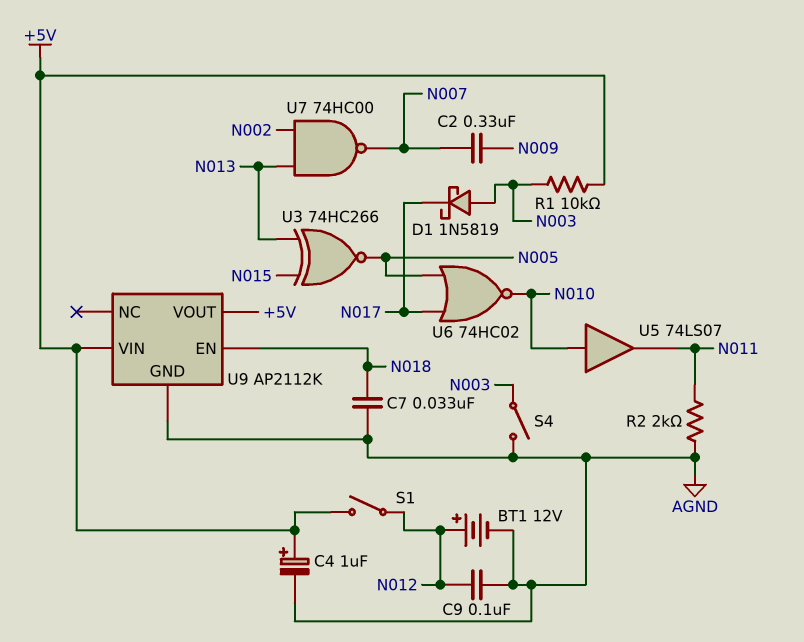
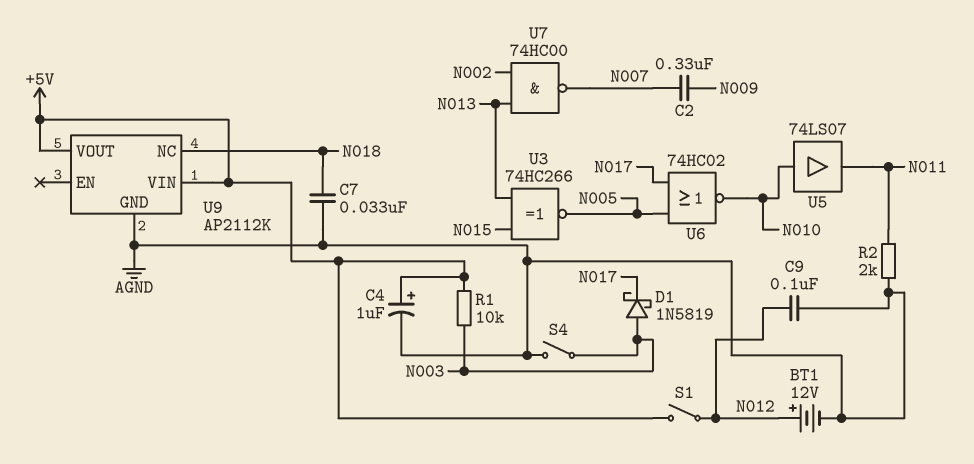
U9 pin EN: N018 -> none
U9 pin NC: none -> N018

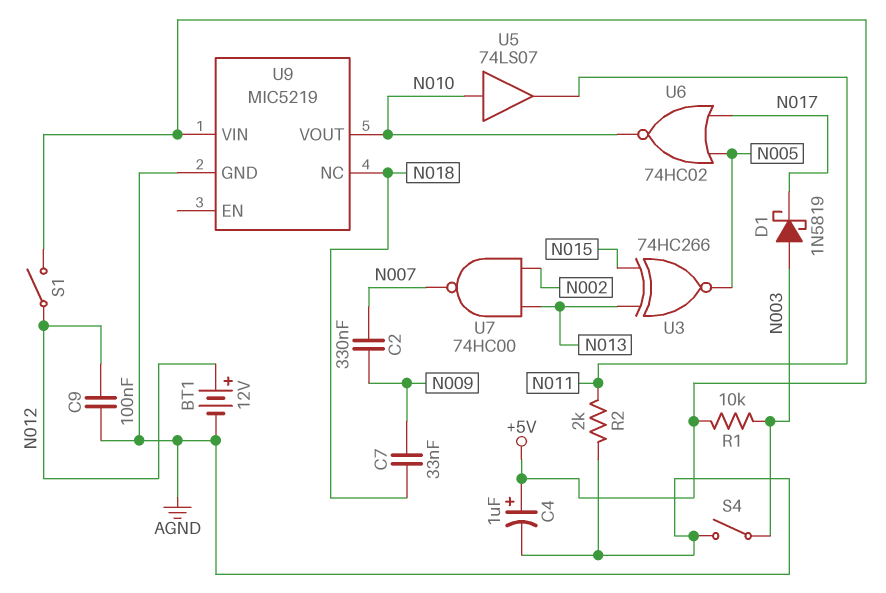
C7: 33nF (AGND, N018) -> 33nF (N009, N018)
U9: AP2112K -> MIC5219
U9 pin VOUT: +5V -> N010

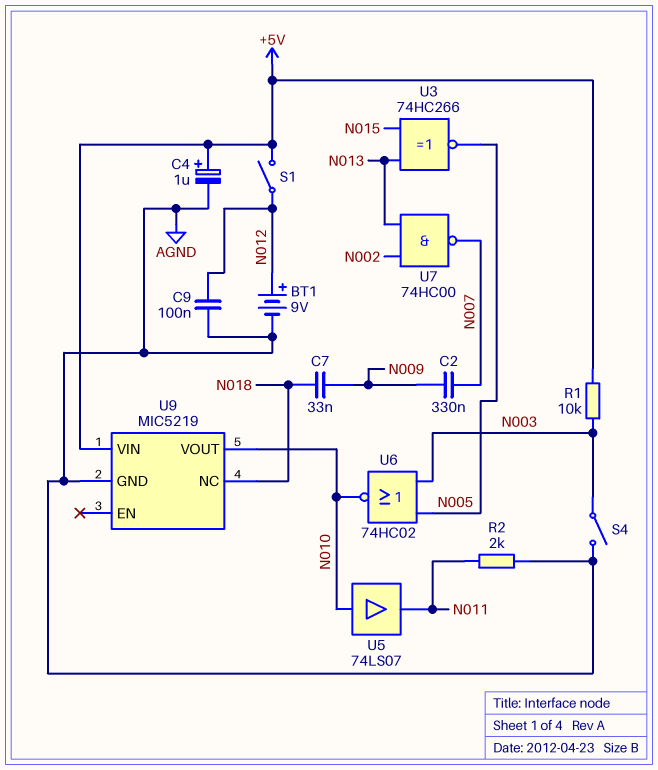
BT1: 12V (plus N012, minus AGND) -> 9V (plus N012, minus AGND)
D1: schottky 1N5819 (A N003, K N017) -> none
U6: NOR 74HC02 (in N005, in N017, out N010) -> NOR 74HC02 (in N003, in N005, out N010)

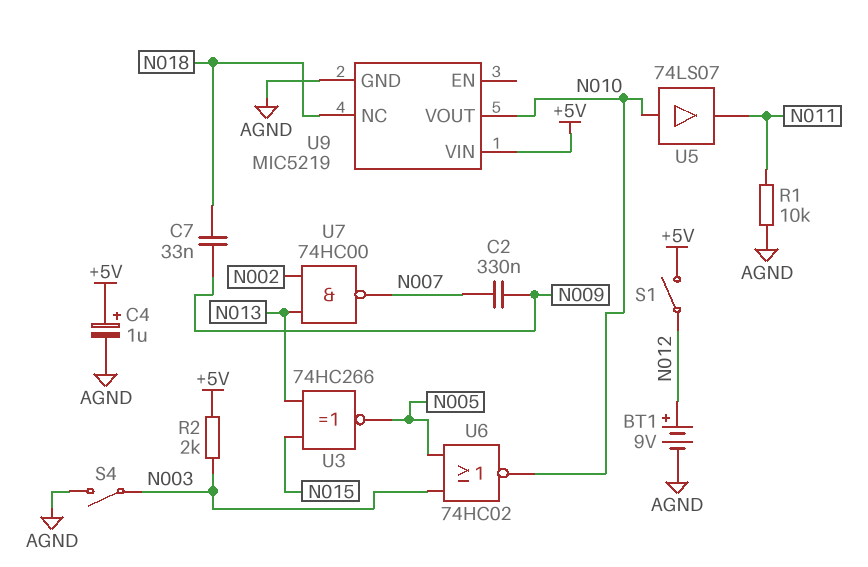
C9: 100nF (AGND, N012) -> none
R1: 10k (+5V, N003) -> 10k (AGND, N011)
R2: 2k (AGND, N011) -> 2k (+5V, N003)

